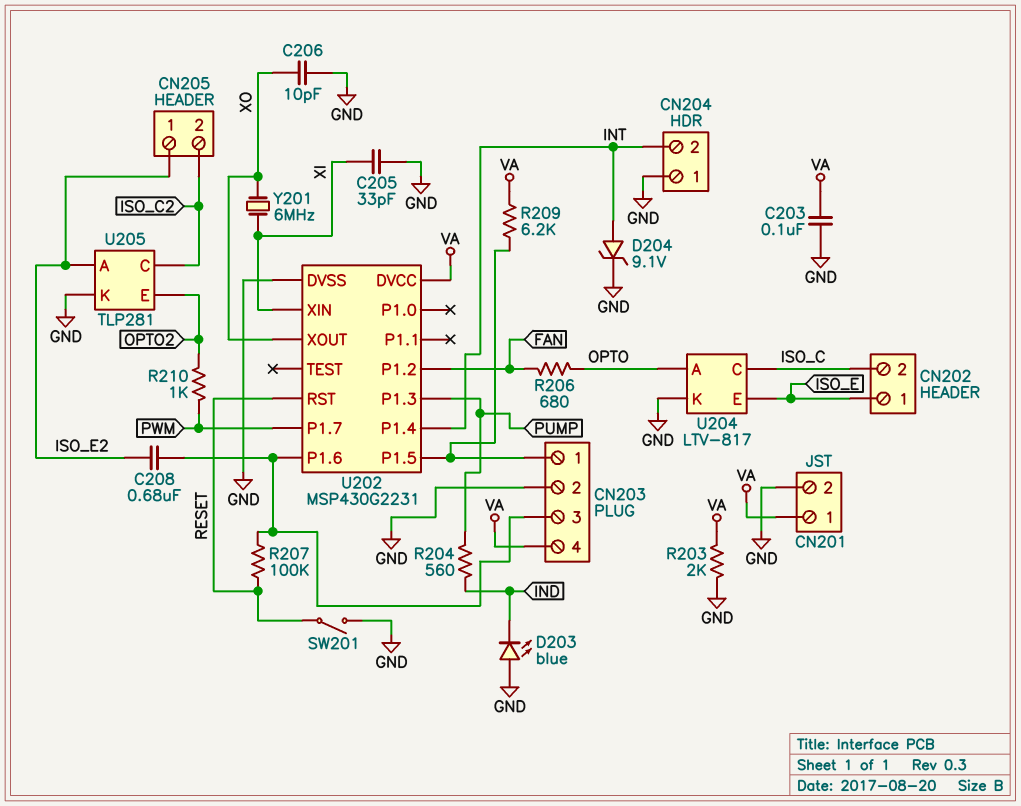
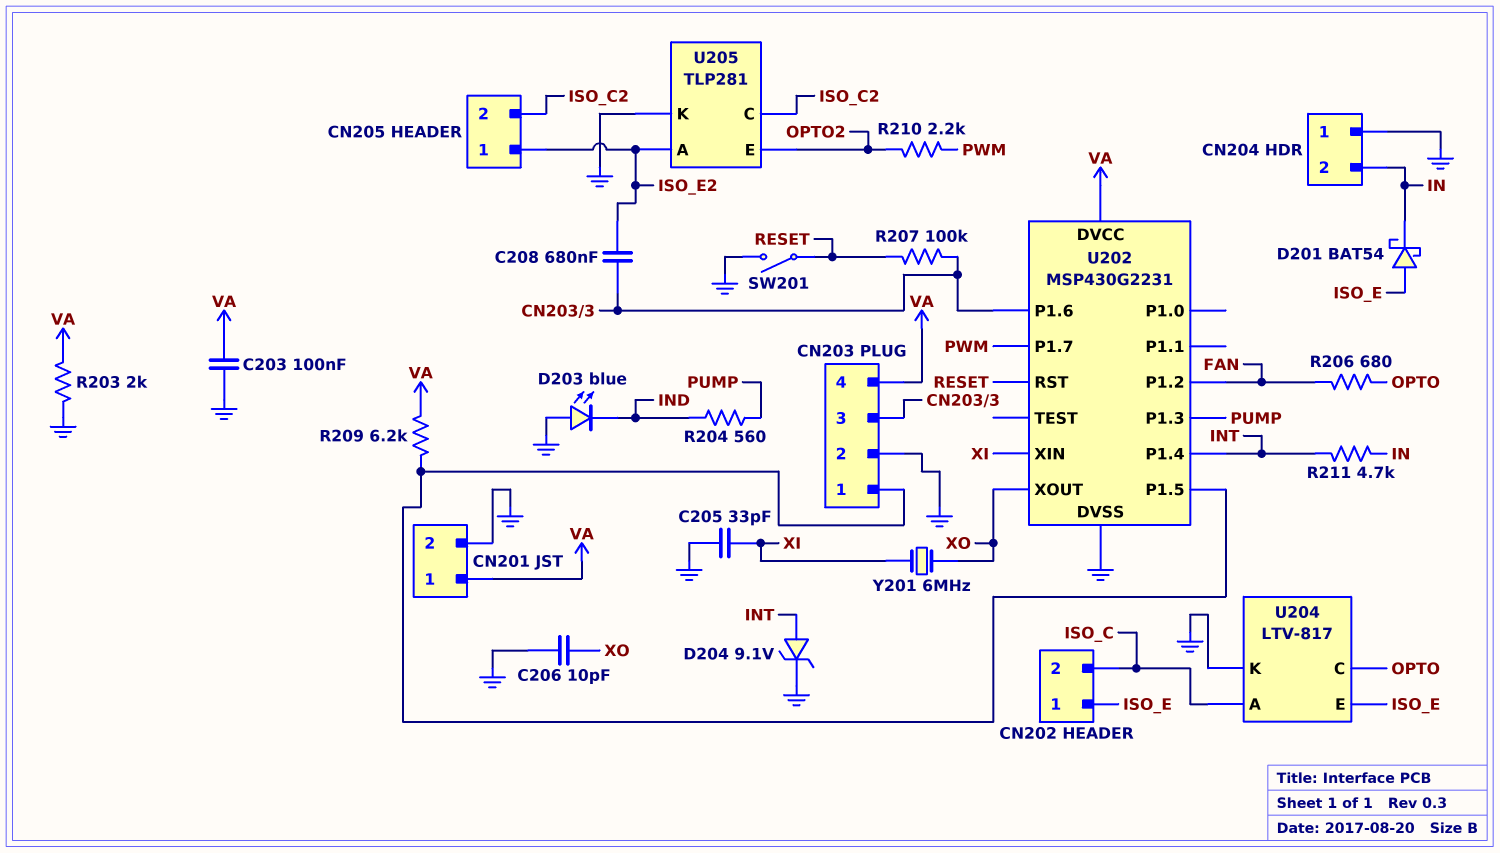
CN204 pin 2: INT -> IN
D201: none -> schottky BAT54 (A ISO_E, K IN)
R210: 1k (OPTO2, PWM) -> 2.2k (OPTO2, PWM)
R211: none -> 4.7k (IN, INT)
U204 pin A: OPTO -> ISO_C
U204 pin C: ISO_C -> OPTO

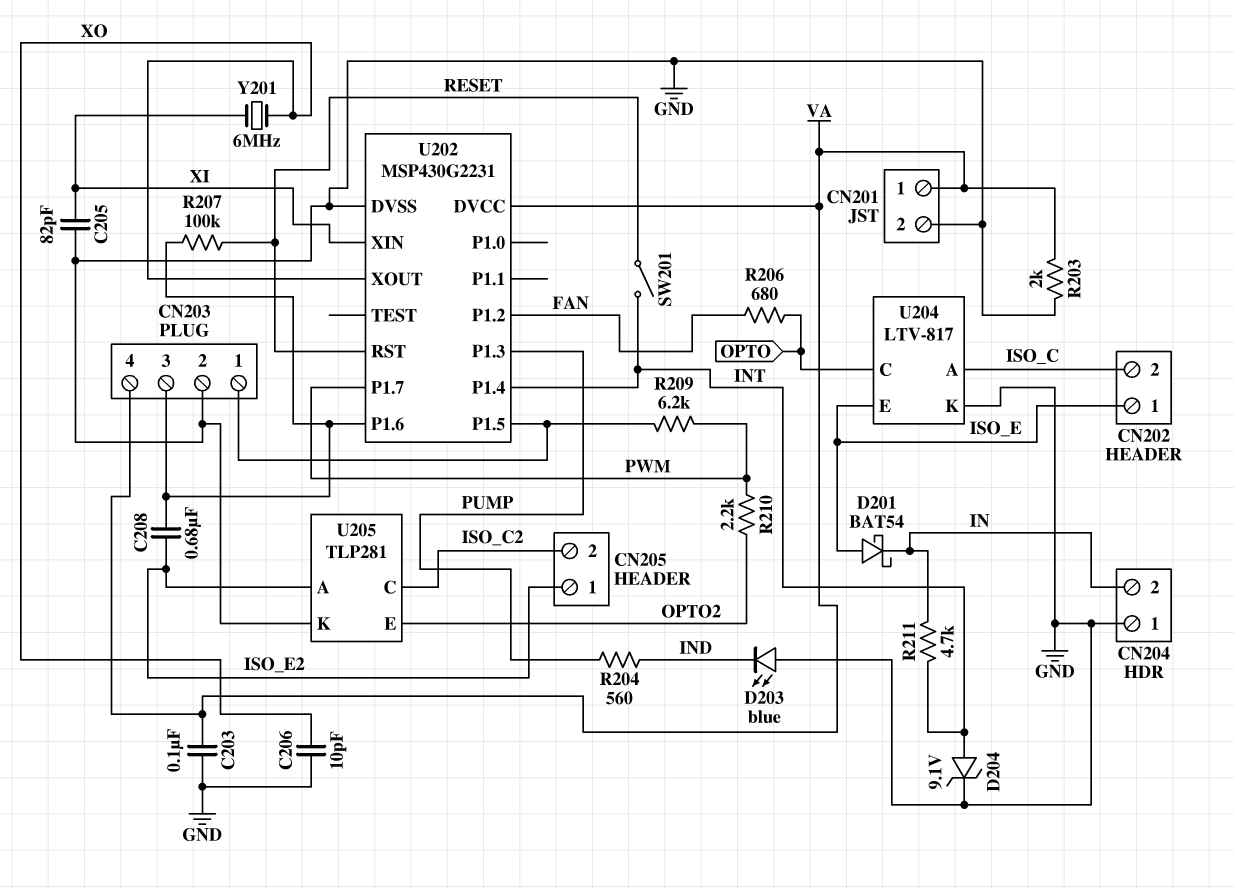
C205: 33pF (GND, XI) -> 82pF (GND, XI)
R209: 6.2k (CN203/1, VA) -> 6.2k (CN203/1, PWM)
SW201: switch (GND, RESET) -> switch (INT, RESET)

